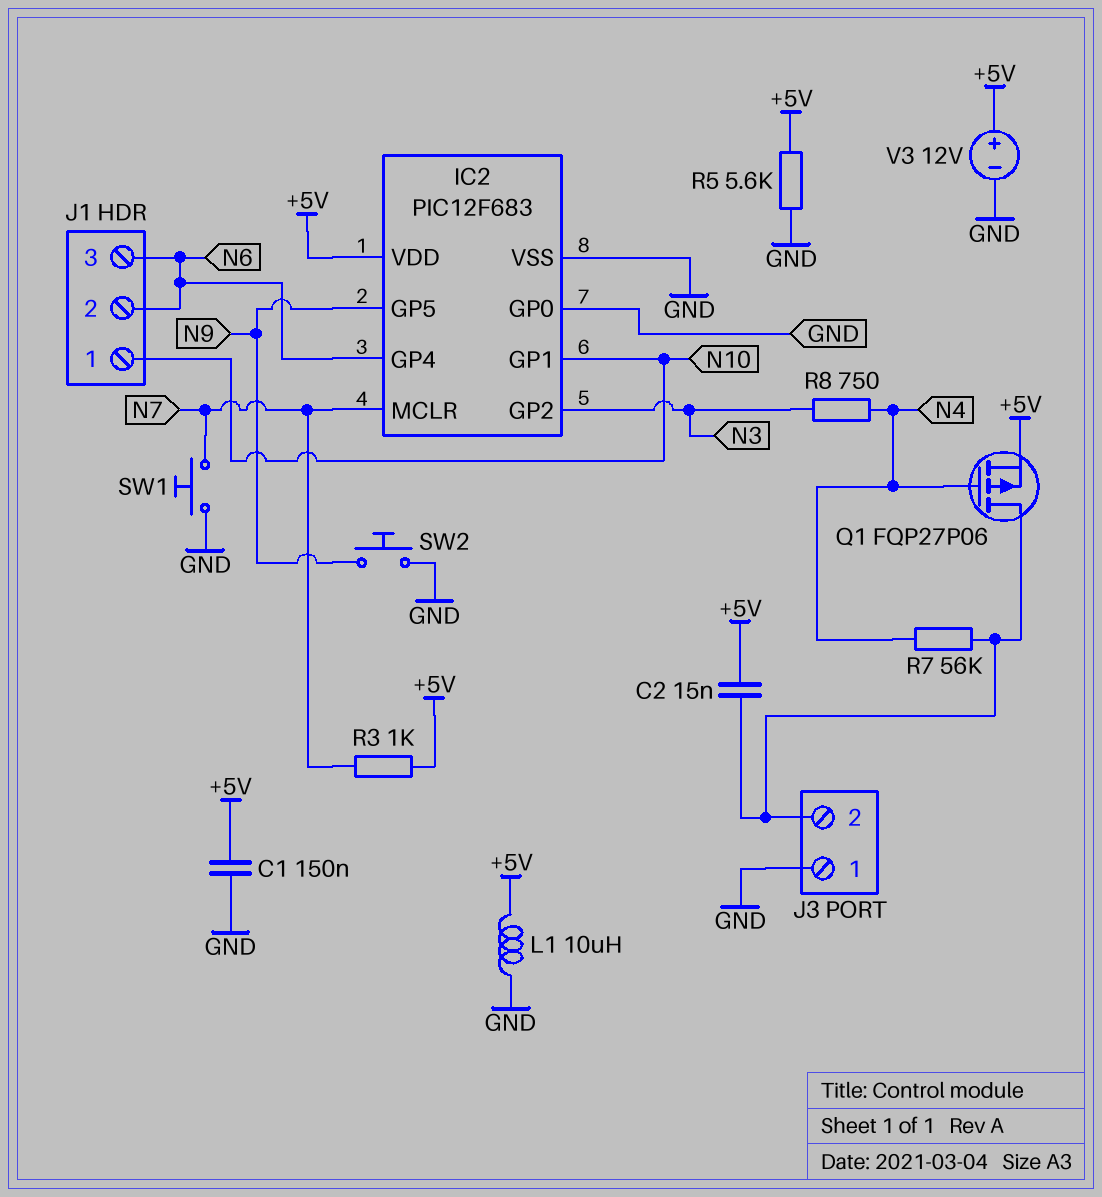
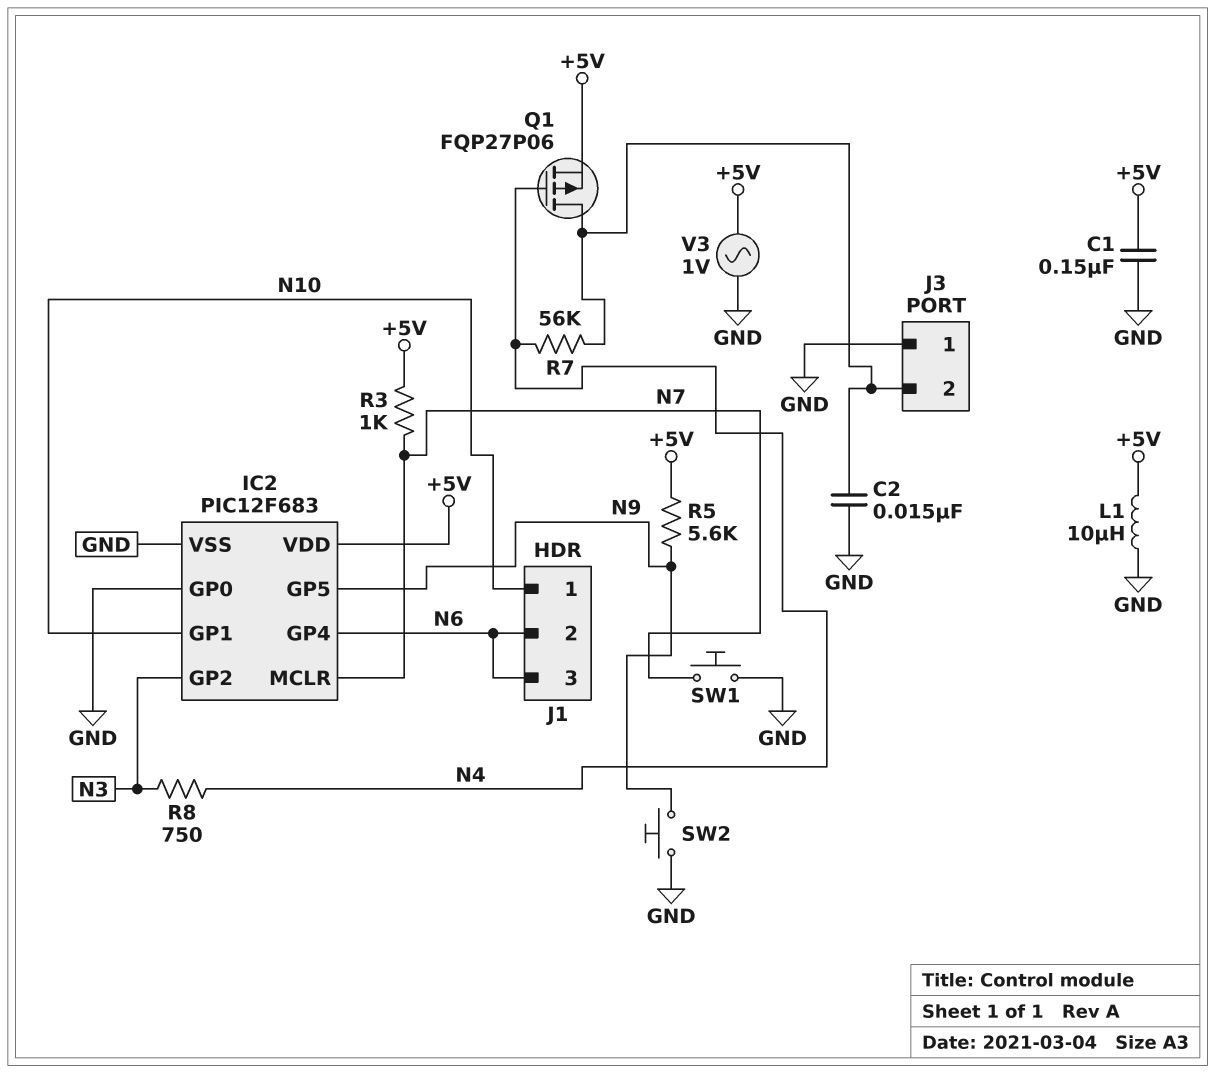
C2: 15nF (+5V, J3/2) -> 15nF (GND, J3/2)
R5: 5.6k (+5V, GND) -> 5.6k (+5V, N9)
V3: 12V (plus +5V, minus GND) -> AC 1V (+5V, GND)

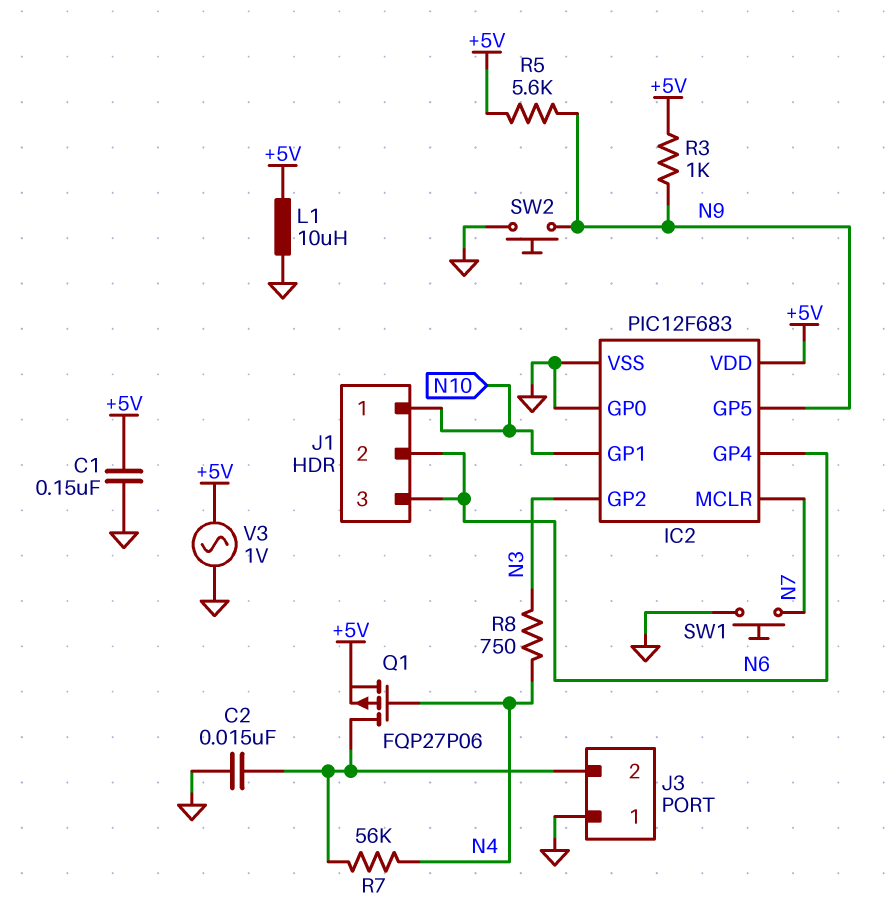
R3: 1k (+5V, N7) -> 1k (+5V, N9)

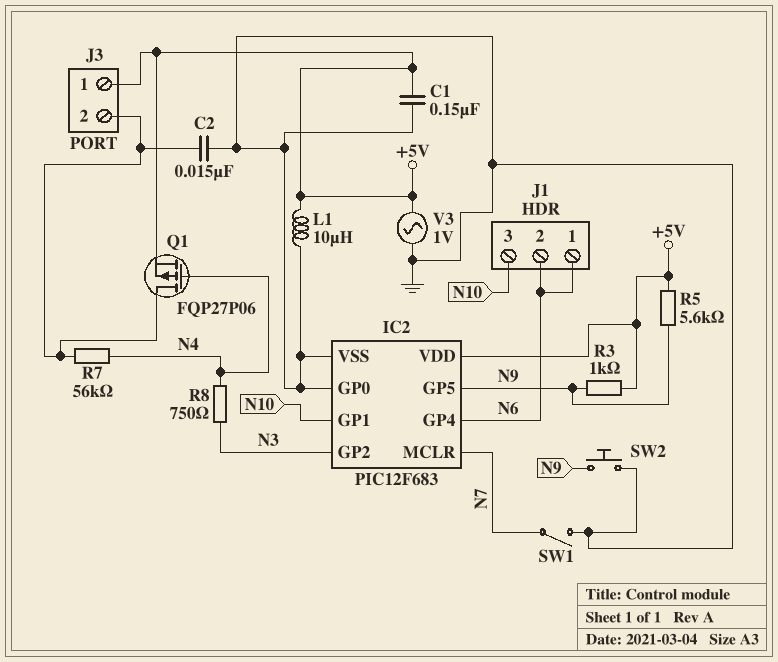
J1 pin 1: N10 -> N6
J1 pin 3: N6 -> N10
J3 pin 1: GND -> +5V
SW1: button (GND, N7) -> switch (GND, N7)

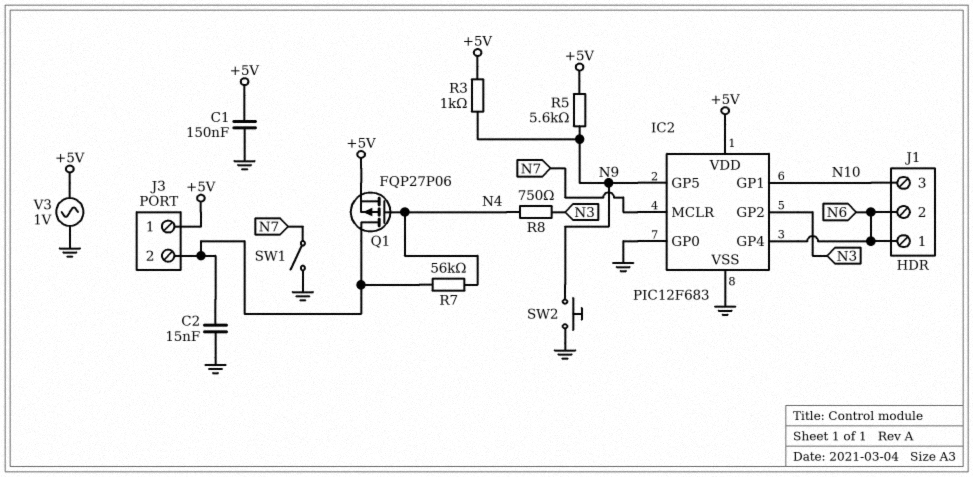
L1: 10uH (+5V, GND) -> none

